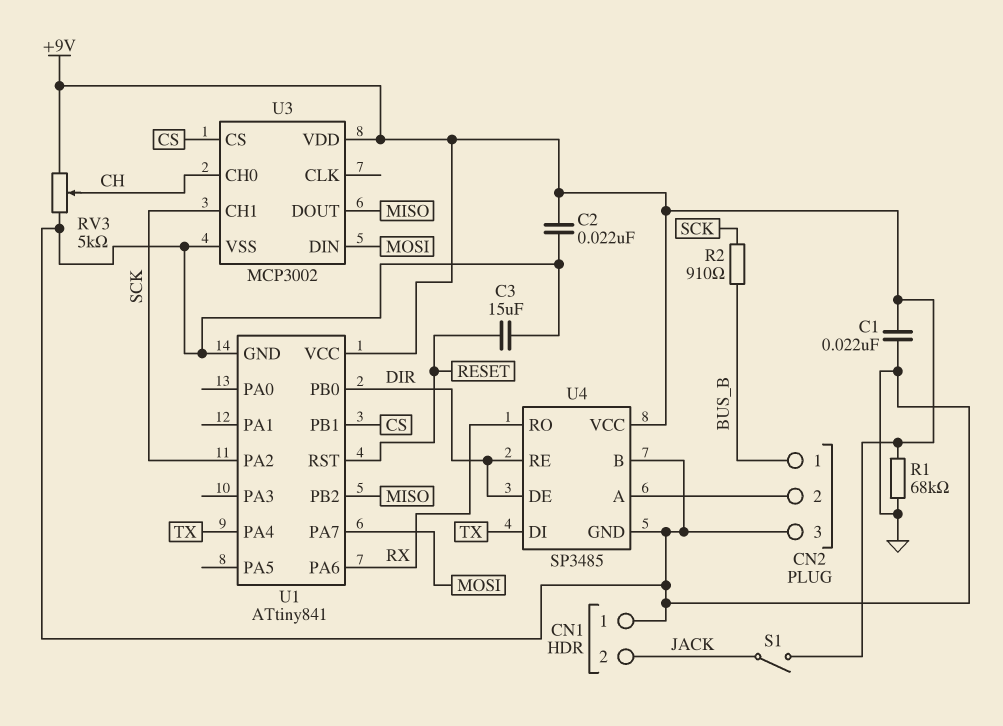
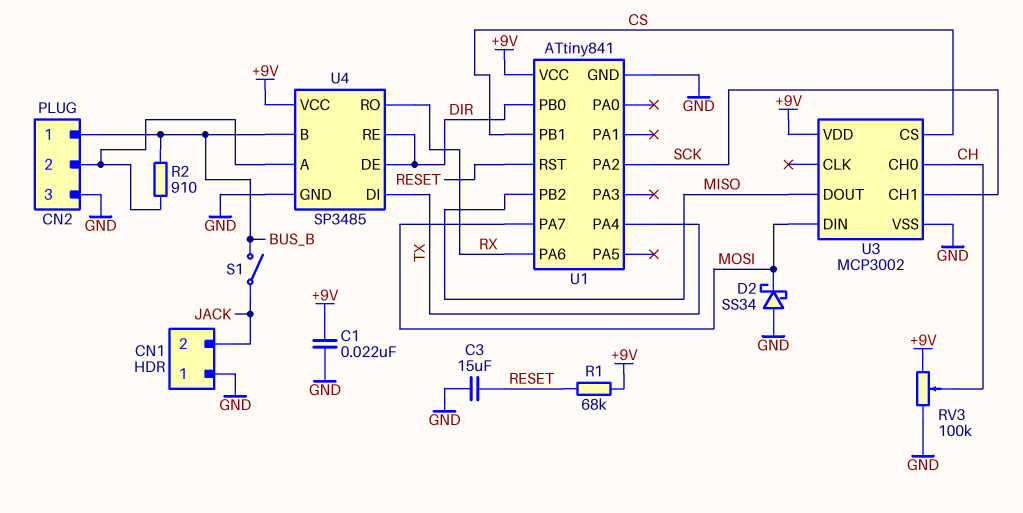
C2: 22nF (+9V, GND) -> none
D2: none -> schottky SS34 (A GND, K MOSI)
R1: 68k (+9V, GND) -> 68k (+9V, RESET)
R2: 910 (BUS_B, SCK) -> 910 (BUS_B, CN2/2)
RV3: 5k (+9V, GND, wiper CH) -> 100k (+9V, GND, wiper CH)
S1: switch (+9V, JACK) -> switch (BUS_B, JACK)
U4 pin B: GND -> BUS_B

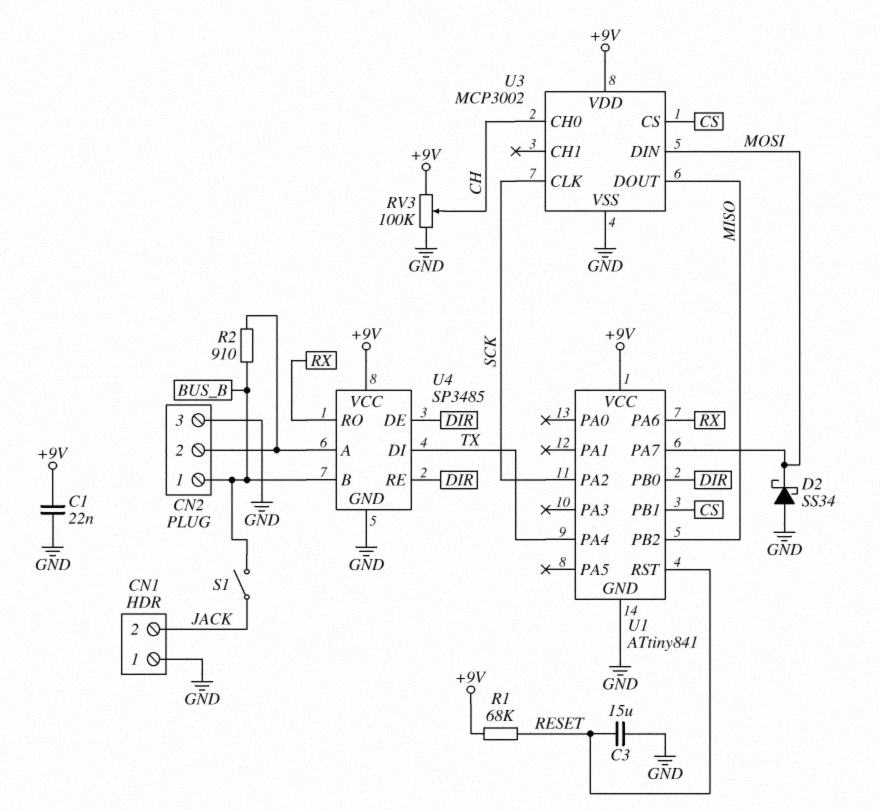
U3 pin CH1: SCK -> none
U3 pin CLK: none -> SCK

